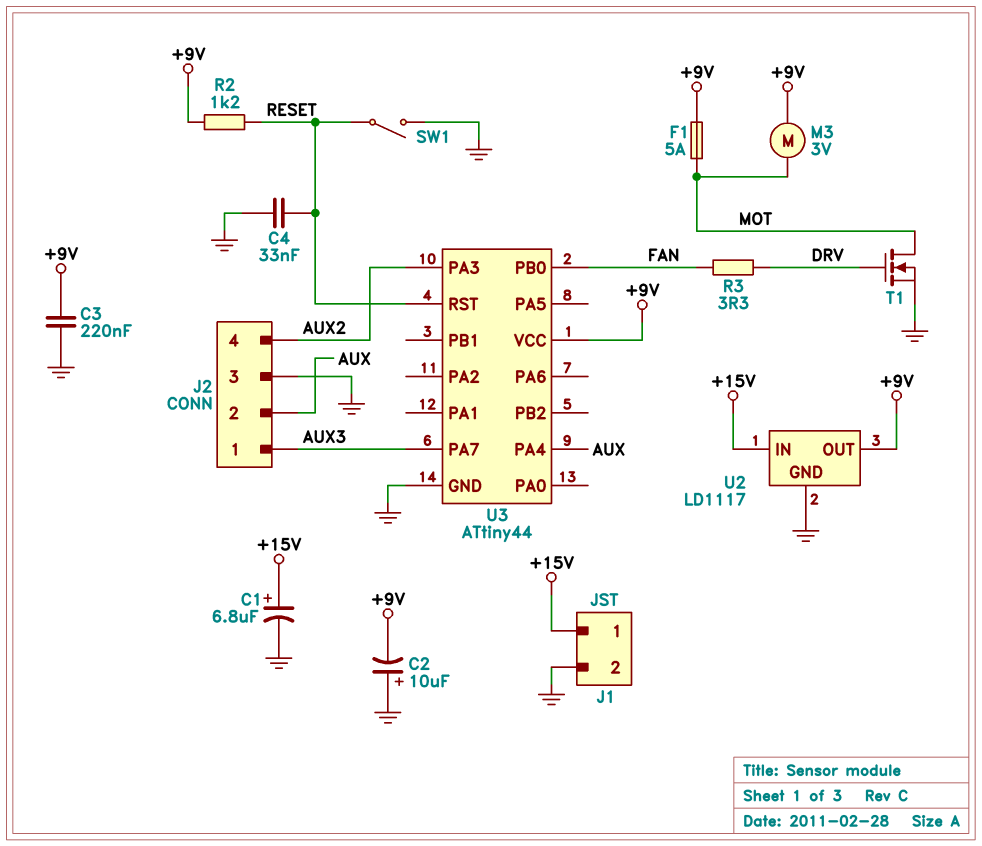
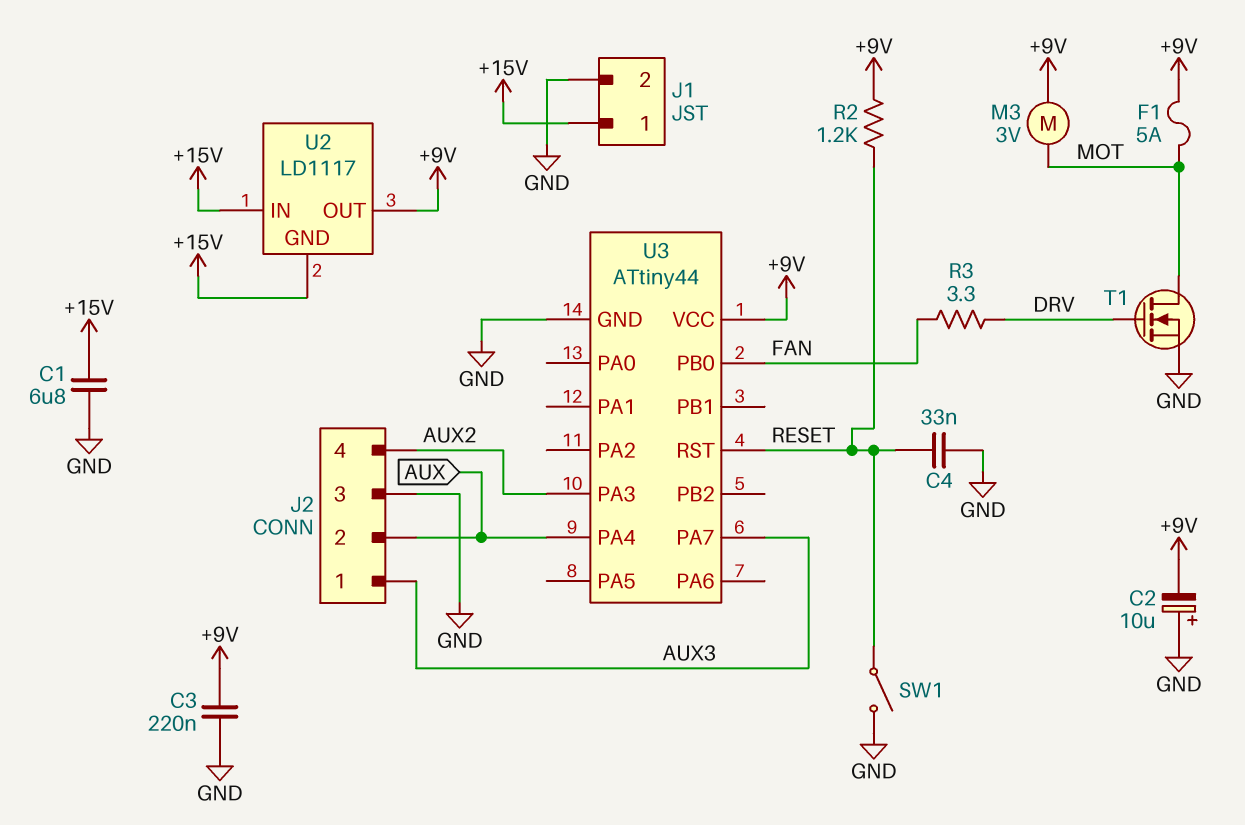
C1: 6.8uF (plus +15V, minus GND) -> 6.8uF (+15V, GND)
U2 pin GND: GND -> +15V

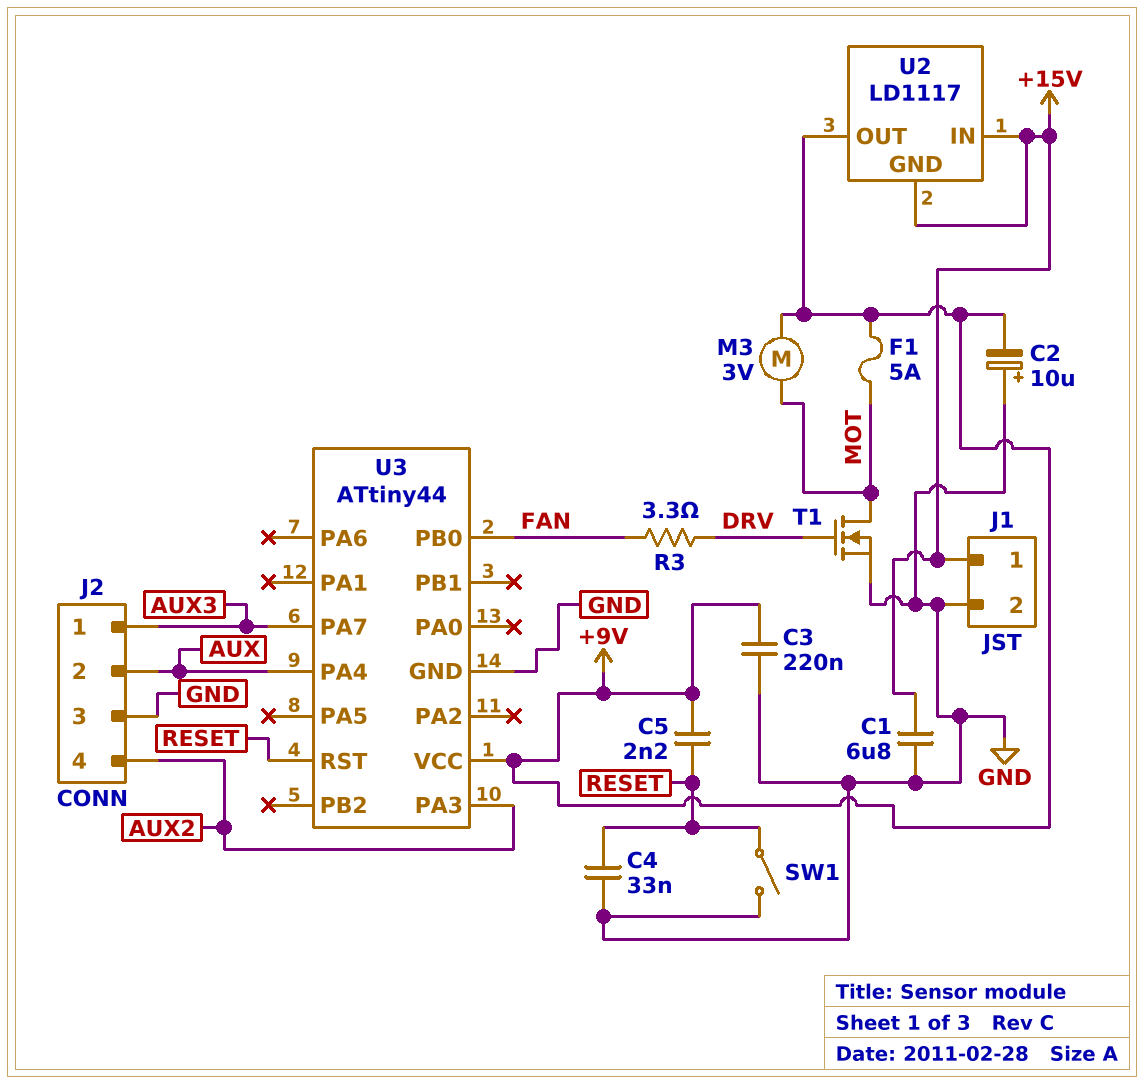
C5: none -> 2.2nF (+9V, RESET)
R2: 1.2k (+9V, RESET) -> none

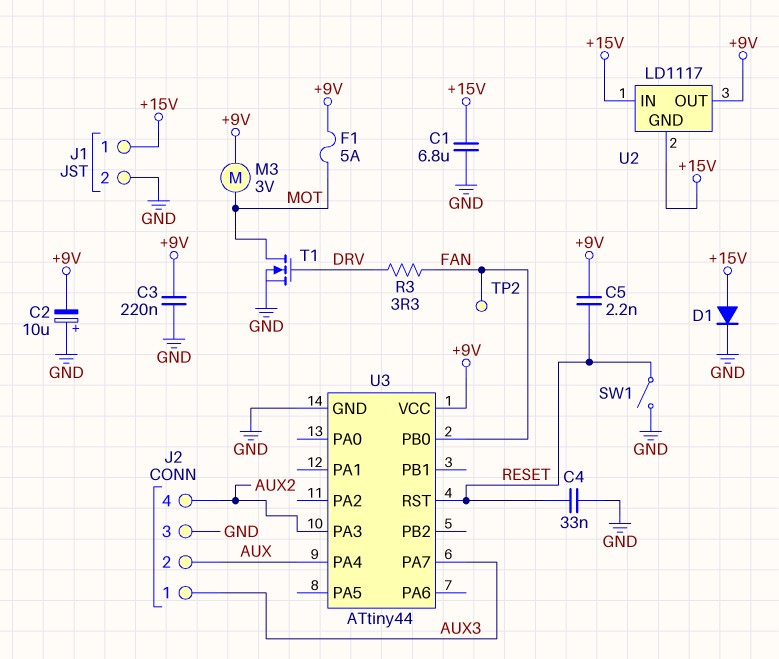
D1: none -> diode (A +15V, K GND)
TP2: none -> test point (FAN)

